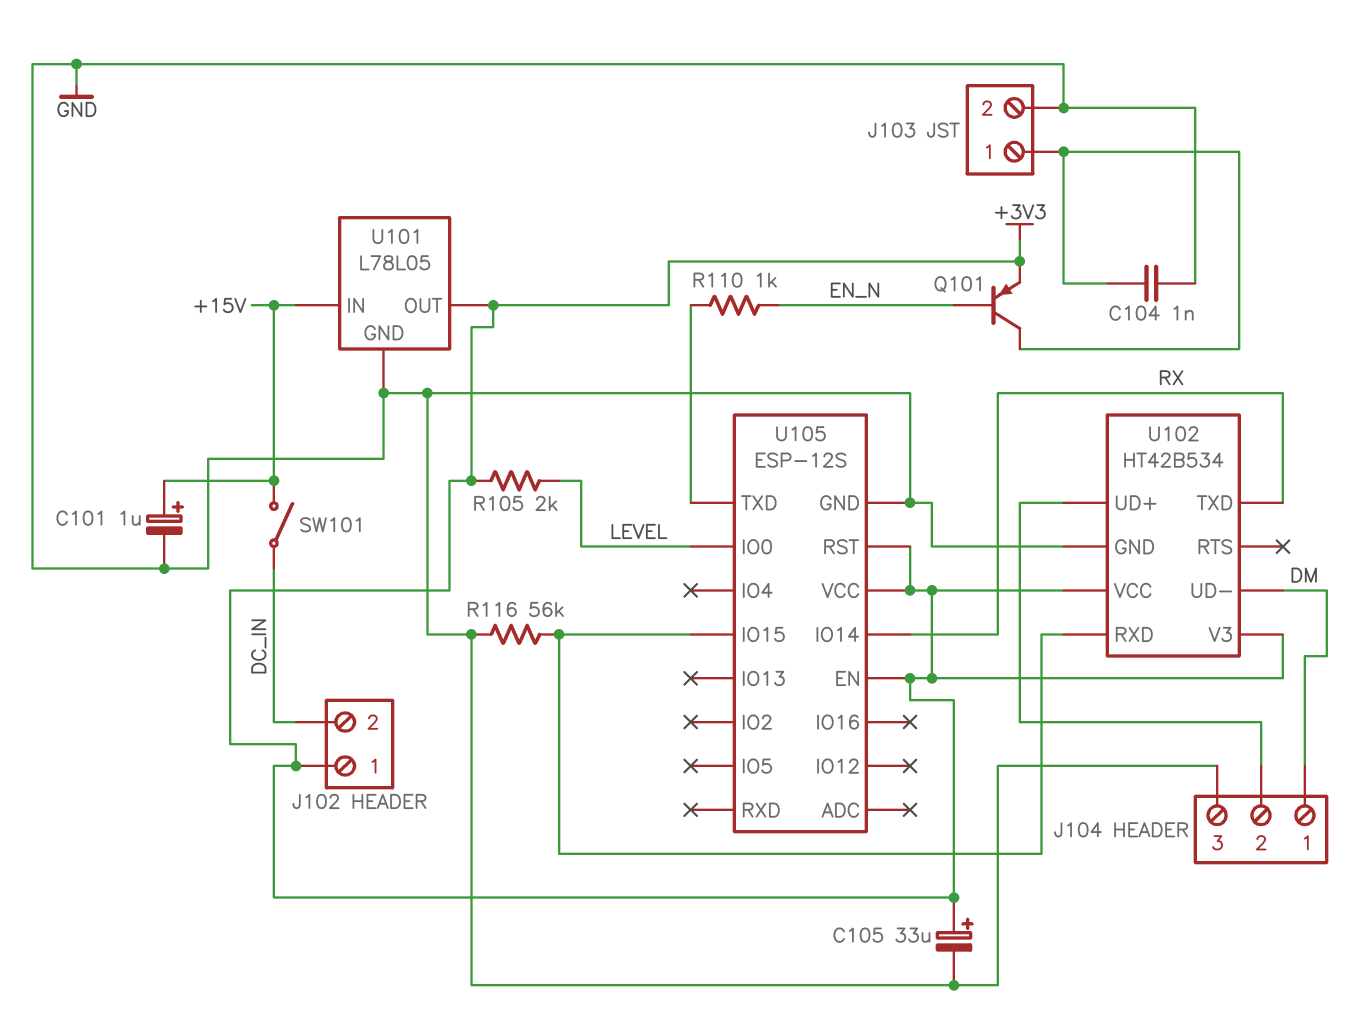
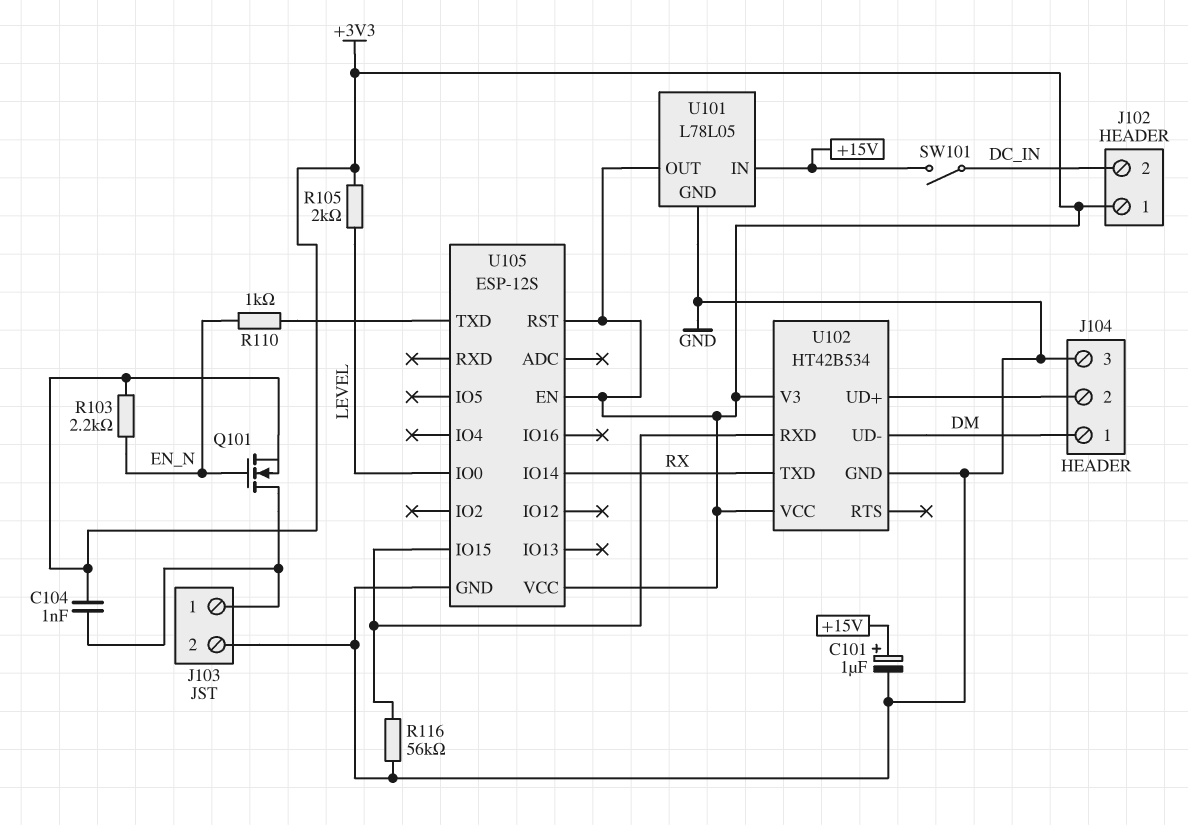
C104: 1nF (GND, J103/1) -> 1nF (+3V3, J103/1)
C105: 33uF (plus +3V3, minus GND) -> none
Q101: PNP (B EN_N, C J103/1, E +3V3) -> NMOS (G EN_N, D J103/1, S +3V3)
R103: none -> 2.2k (+3V3, EN_N)

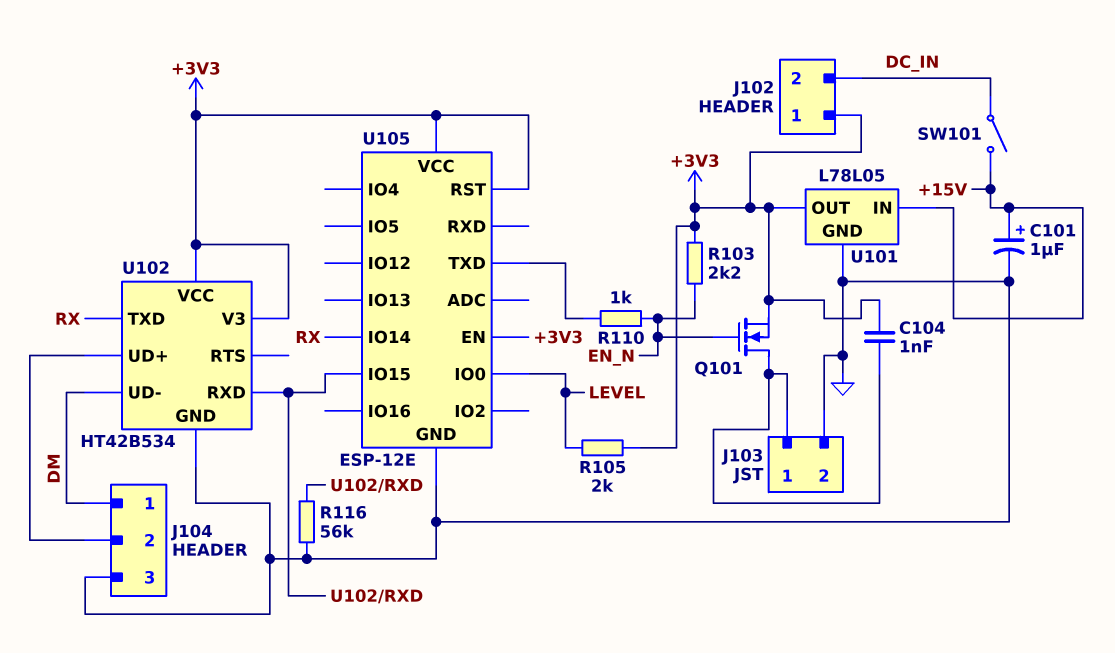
U105: ESP-12S -> ESP-12E

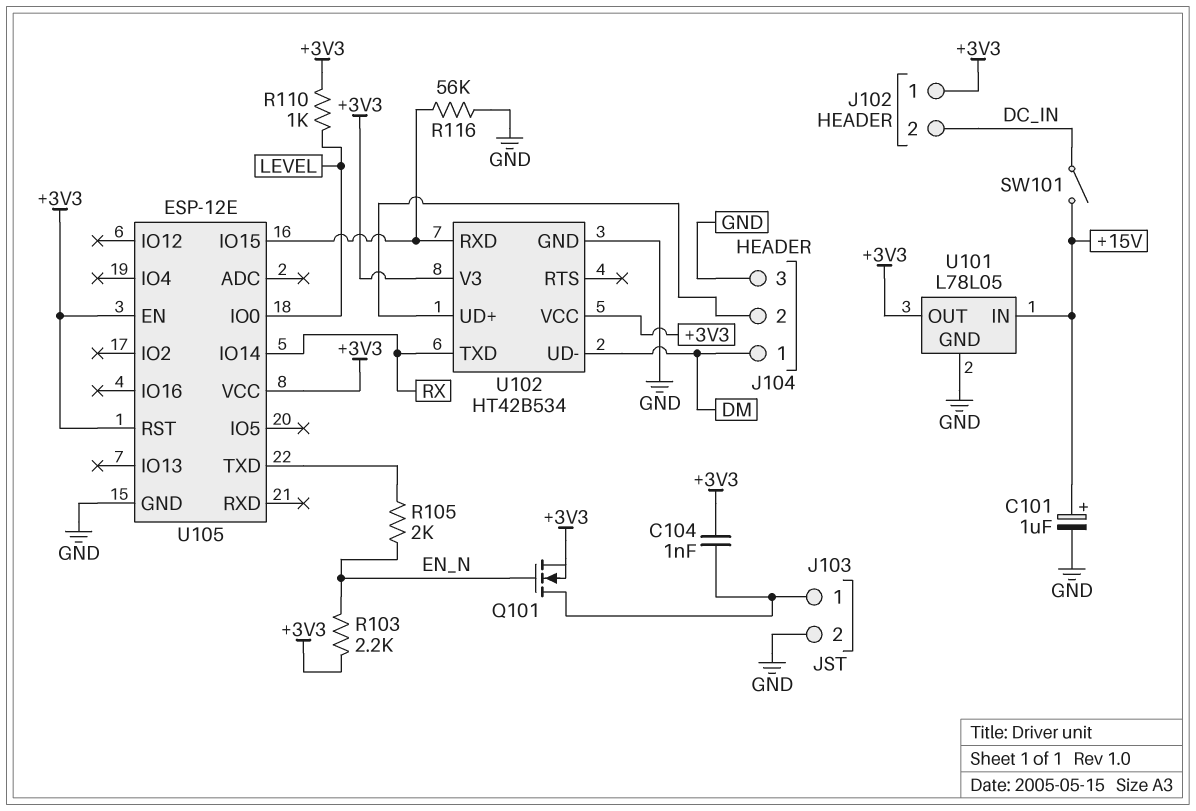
R105: 2k (+3V3, LEVEL) -> 2k (EN_N, U105/TXD)
R110: 1k (EN_N, U105/TXD) -> 1k (+3V3, LEVEL)

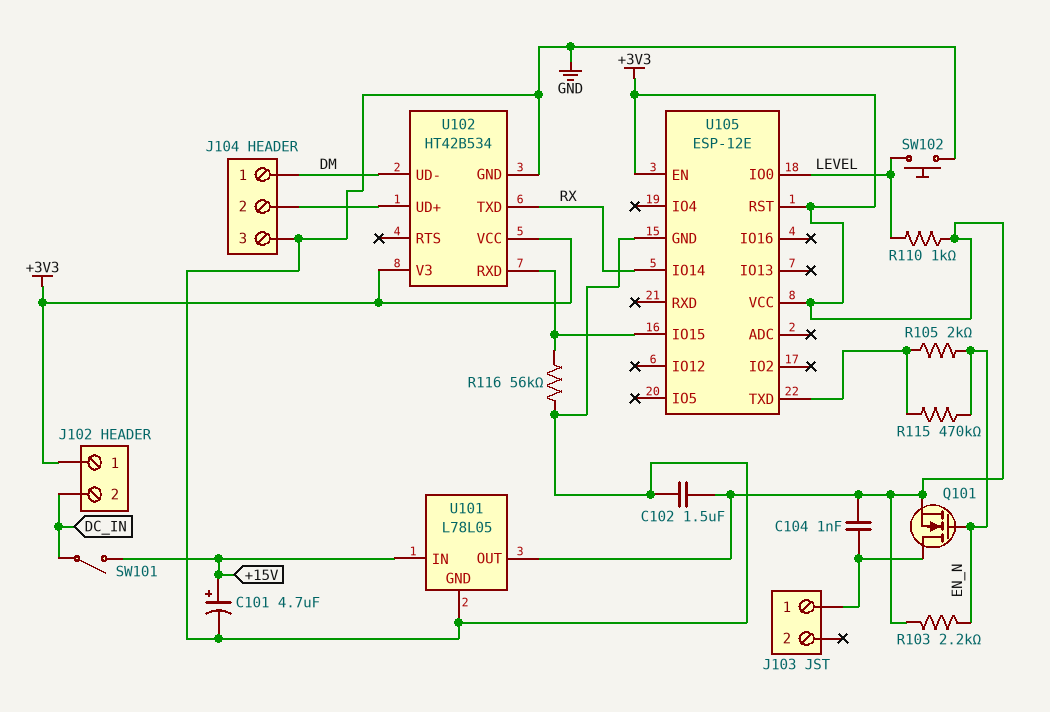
C101: 1uF (plus +15V, minus GND) -> 4.7uF (plus +15V, minus GND)
C102: none -> 1.5uF (+3V3, GND)
J103 pin 2: GND -> none
R115: none -> 470k (EN_N, U105/TXD)
SW102: none -> button (GND, LEVEL)

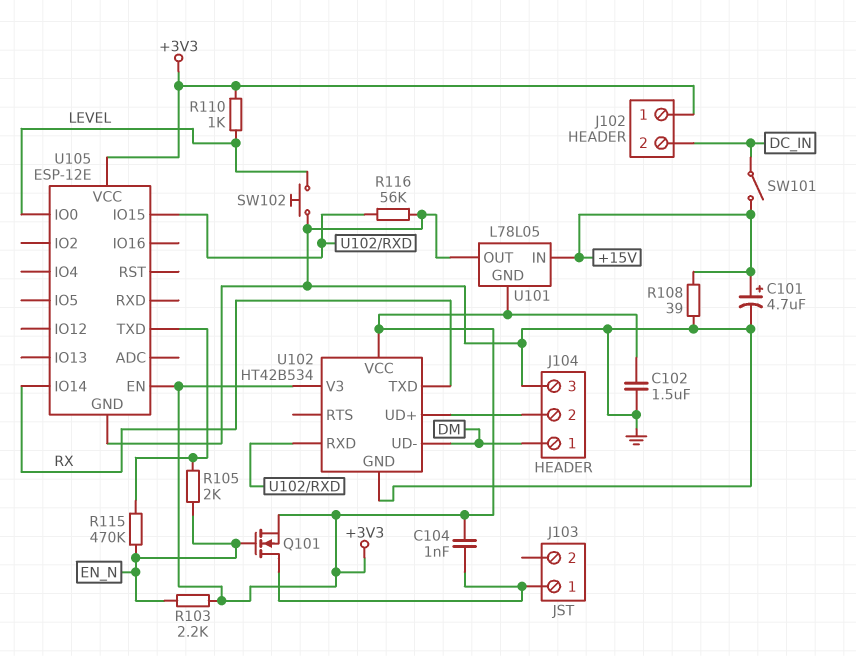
R108: none -> 39 (+15V, GND)
U101 pin GND: GND -> +3V3
U101 pin OUT: +3V3 -> GND
U105 pin RST: +3V3 -> none

